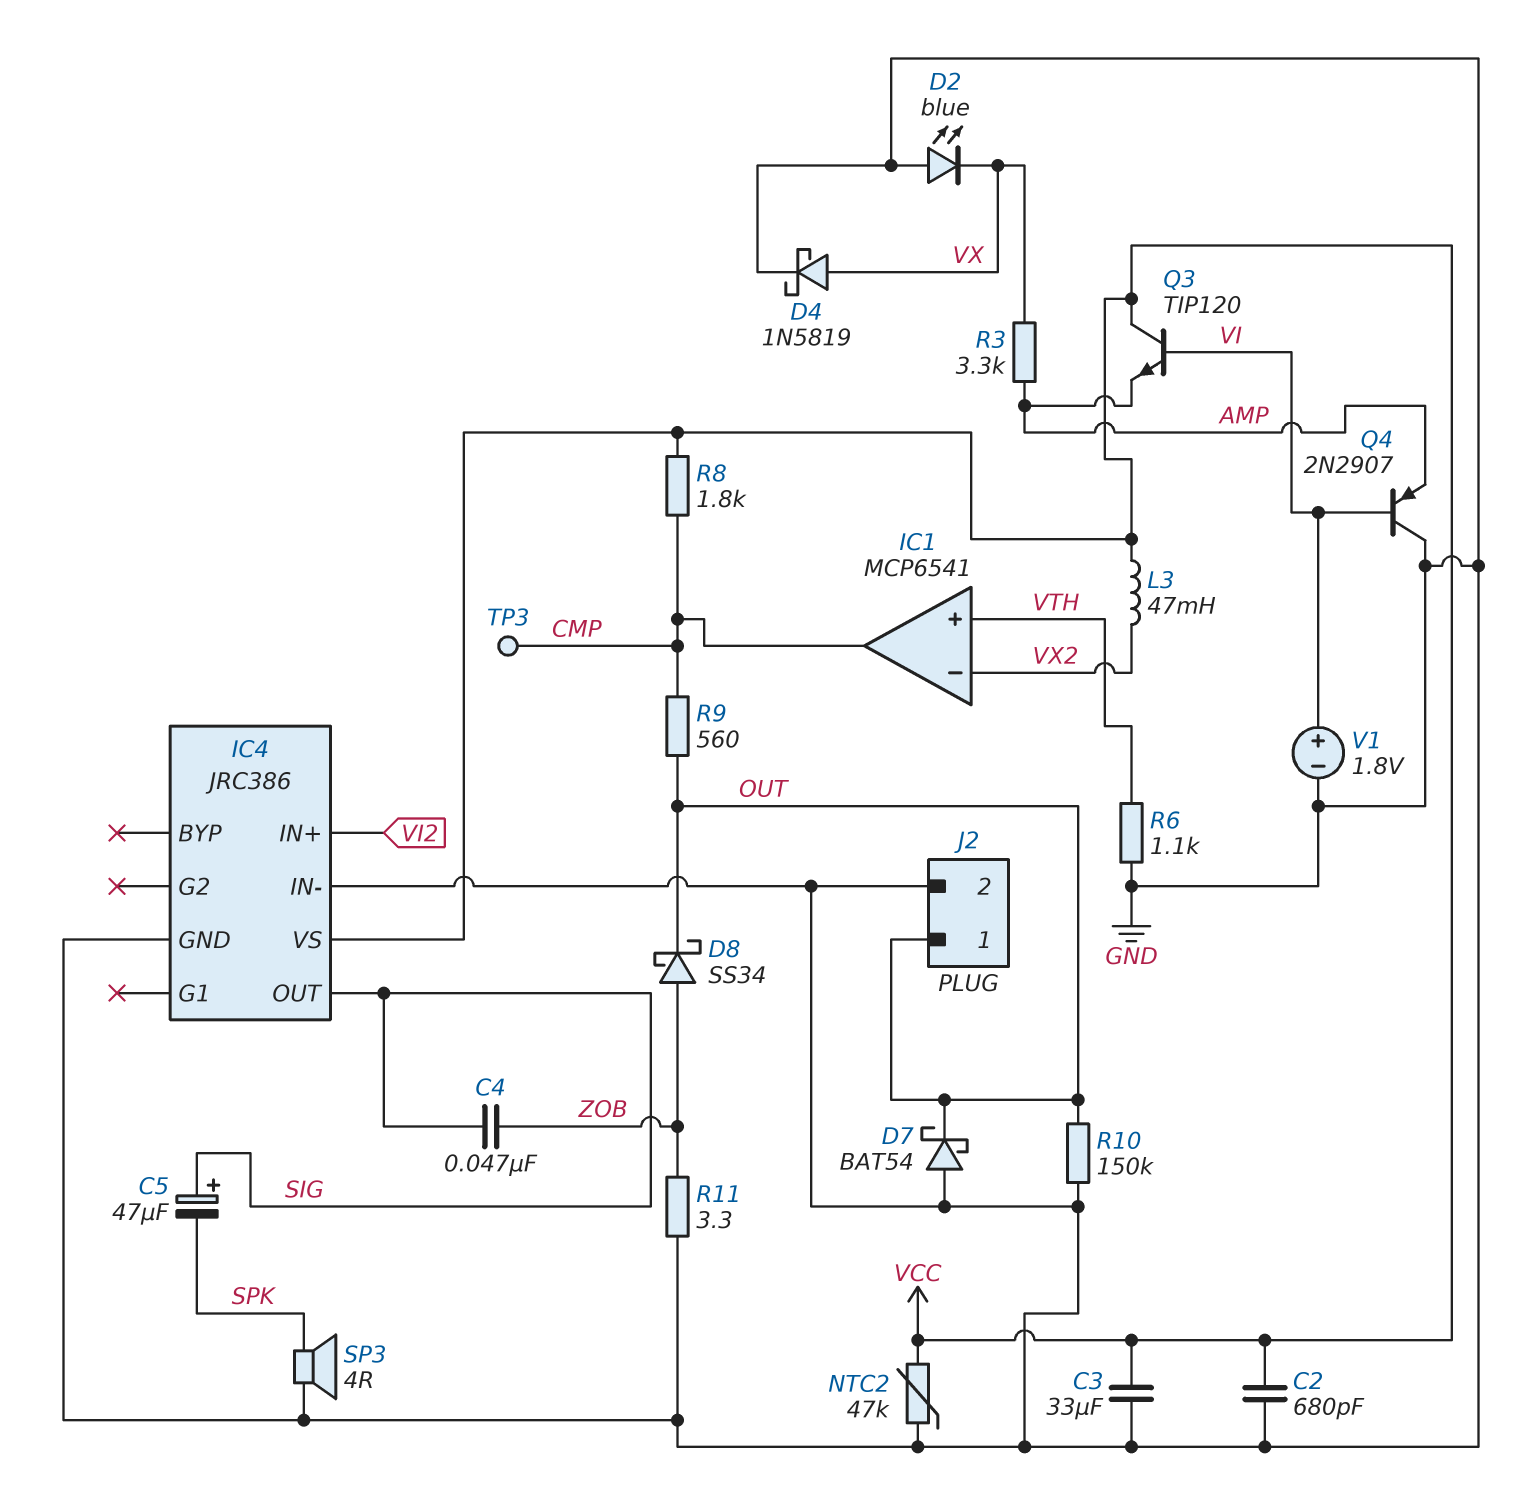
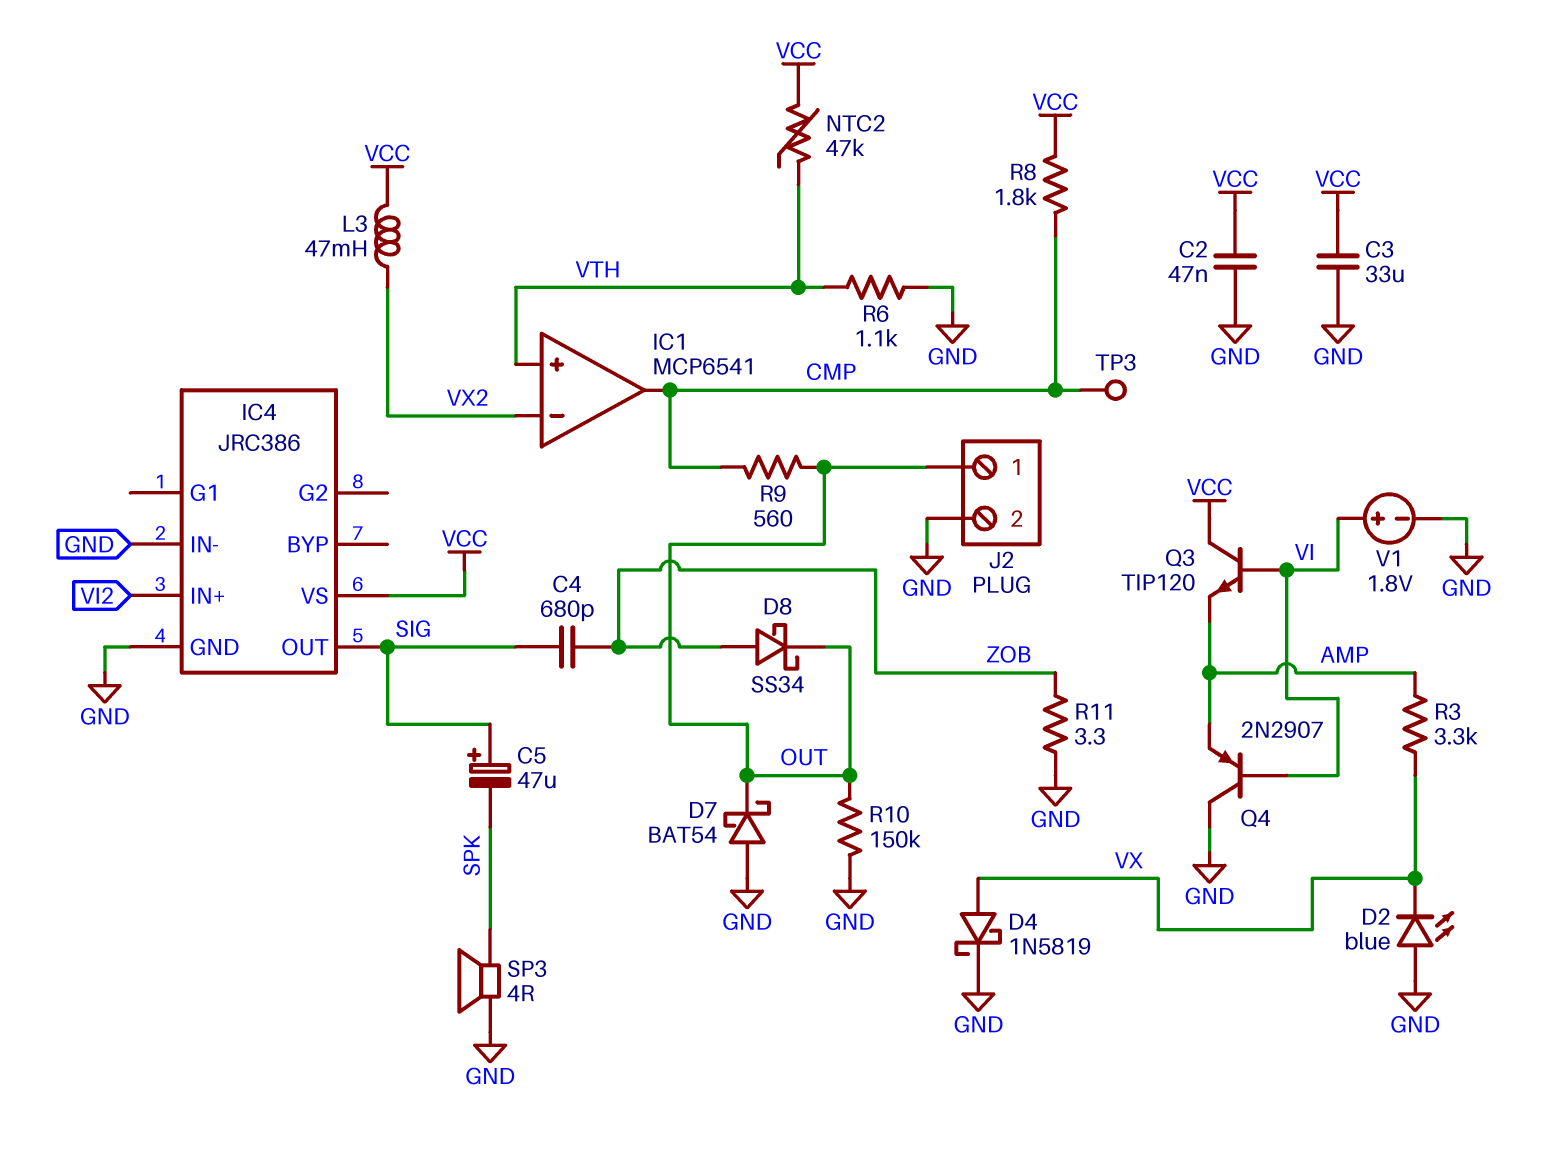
C2: 680pF (GND, VCC) -> 47nF (GND, VCC)
C4: 47nF (SIG, ZOB) -> 680pF (SIG, ZOB)
NTC2: 47k (GND, VCC) -> 47k (VCC, VTH)

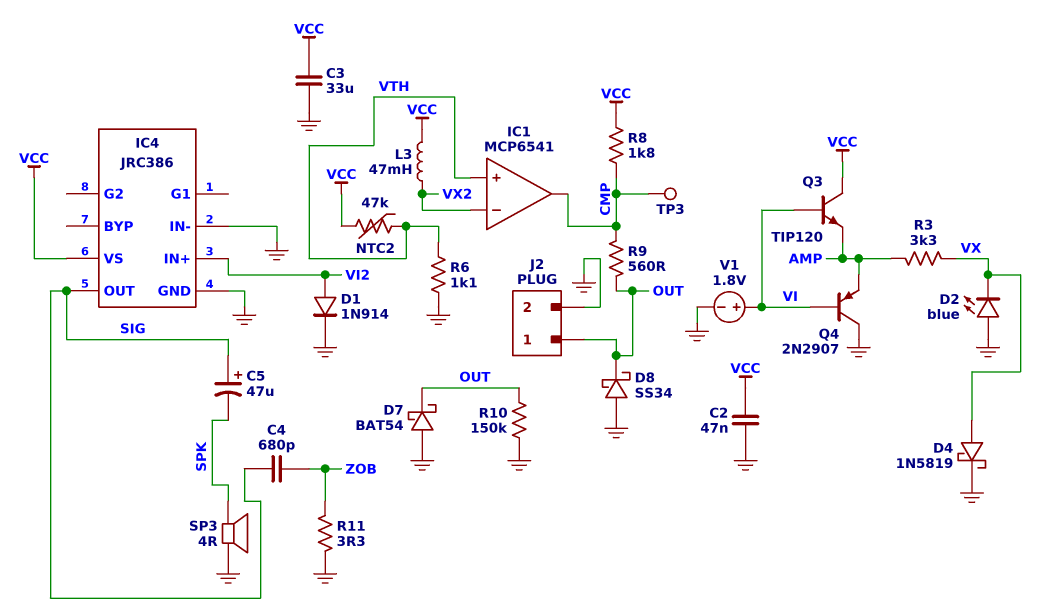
D1: none -> diode 1N914 (A VI2, K GND)
D8: schottky SS34 (A ZOB, K OUT) -> schottky SS34 (A GND, K OUT)

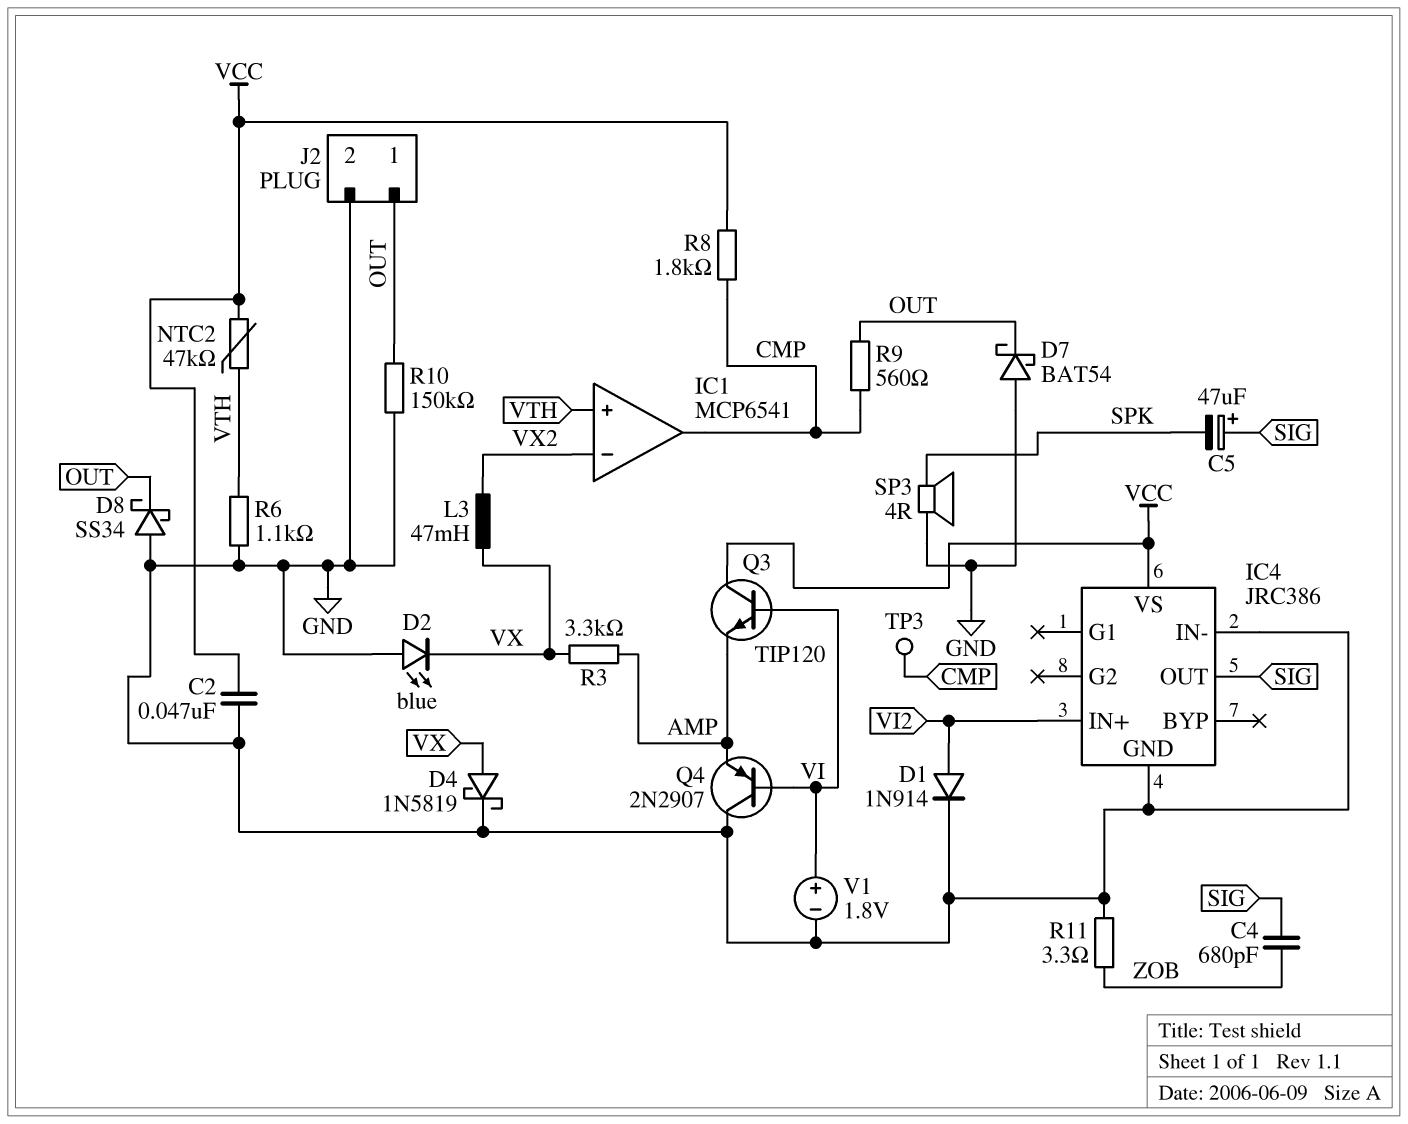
C3: 33uF (GND, VCC) -> none
L3: 47mH (VCC, VX2) -> 47mH (VX, VX2)

